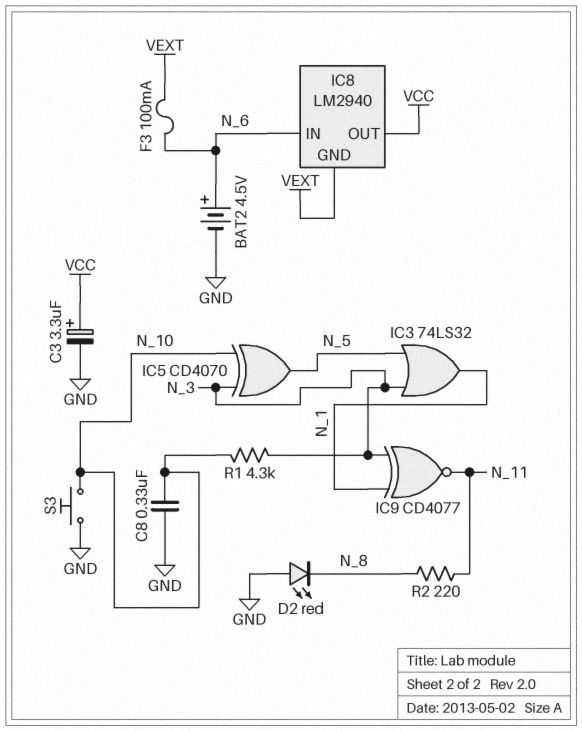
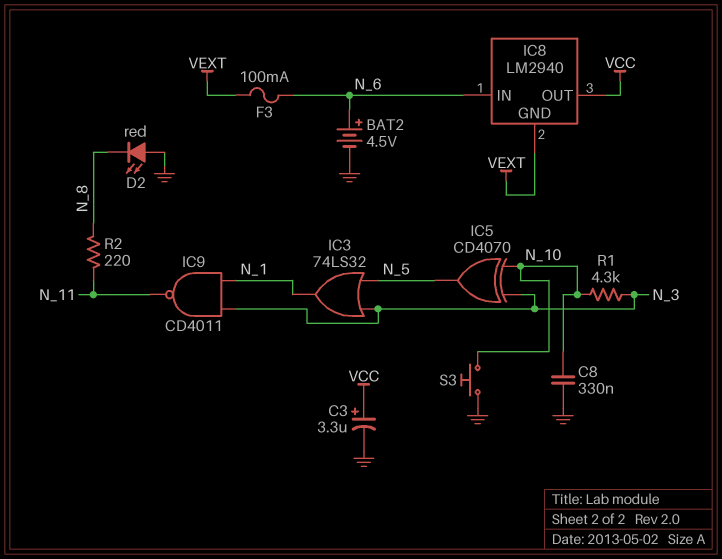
IC9: XNOR CD4077 (in N_1, in N_3, out N_11) -> NAND CD4011 (in N_1, in N_3, out N_11)

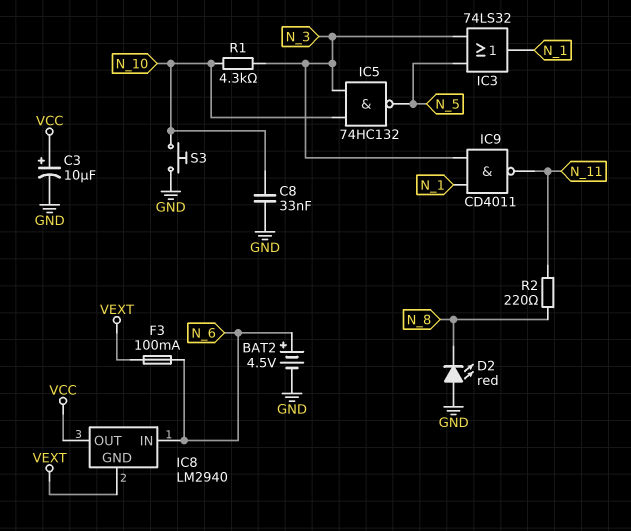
C3: 3.3uF (plus VCC, minus GND) -> 10uF (plus VCC, minus GND)
C8: 330nF (GND, N_10) -> 33nF (GND, N_10)
IC5: XOR CD4070 (in N_3, in N_10, out N_5) -> NAND 74HC132 (in N_3, in N_10, out N_5)

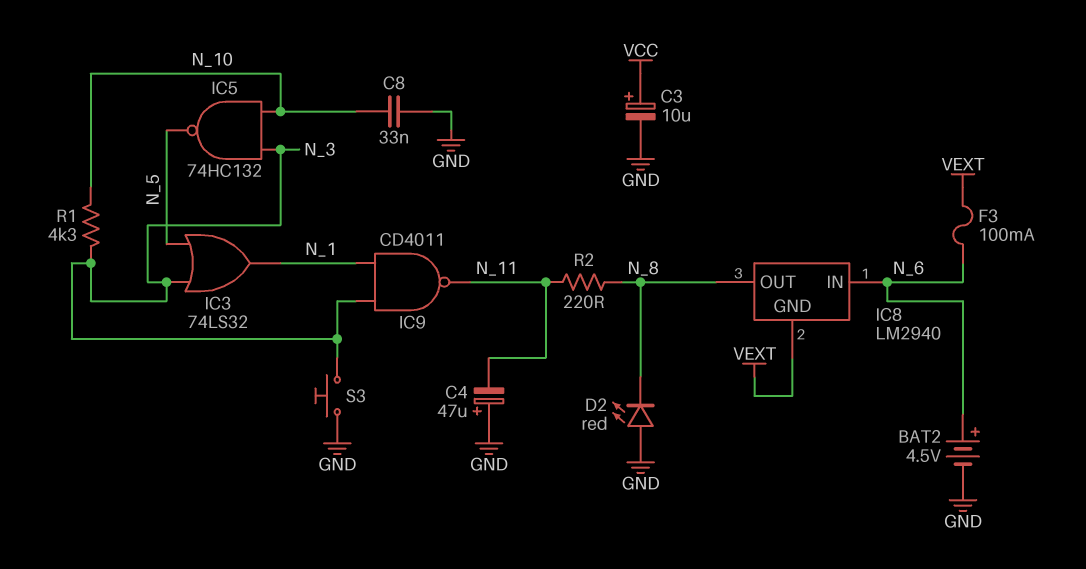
C4: none -> 47uF (plus GND, minus N_11)
IC8 pin OUT: VCC -> N_8
S3: button (GND, N_10) -> button (GND, N_3)

